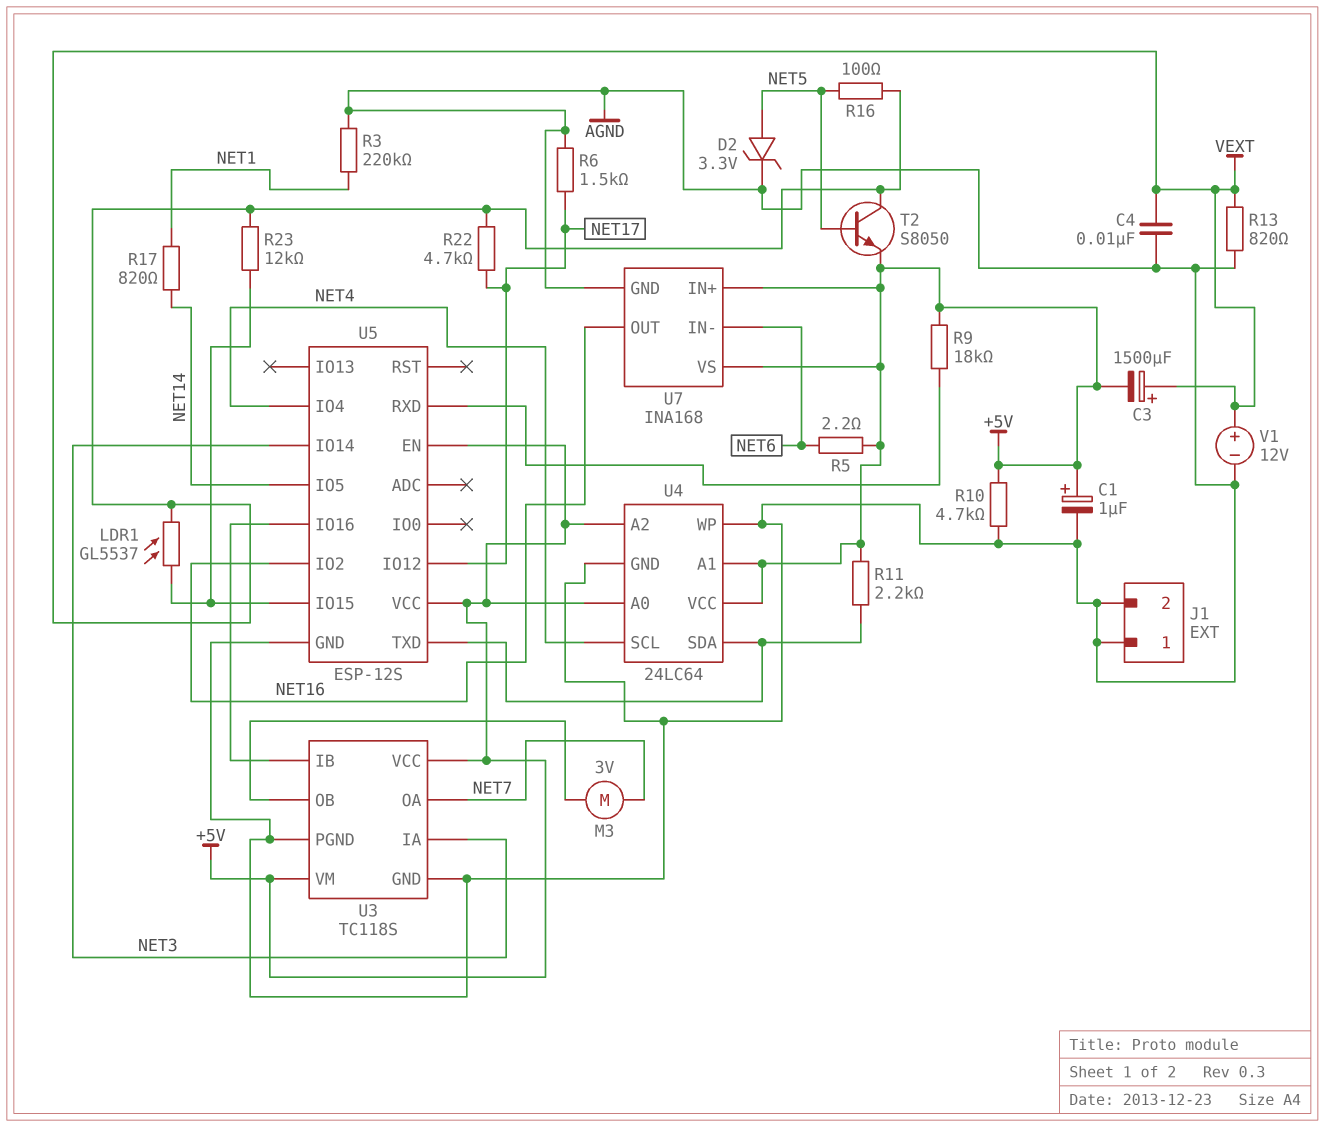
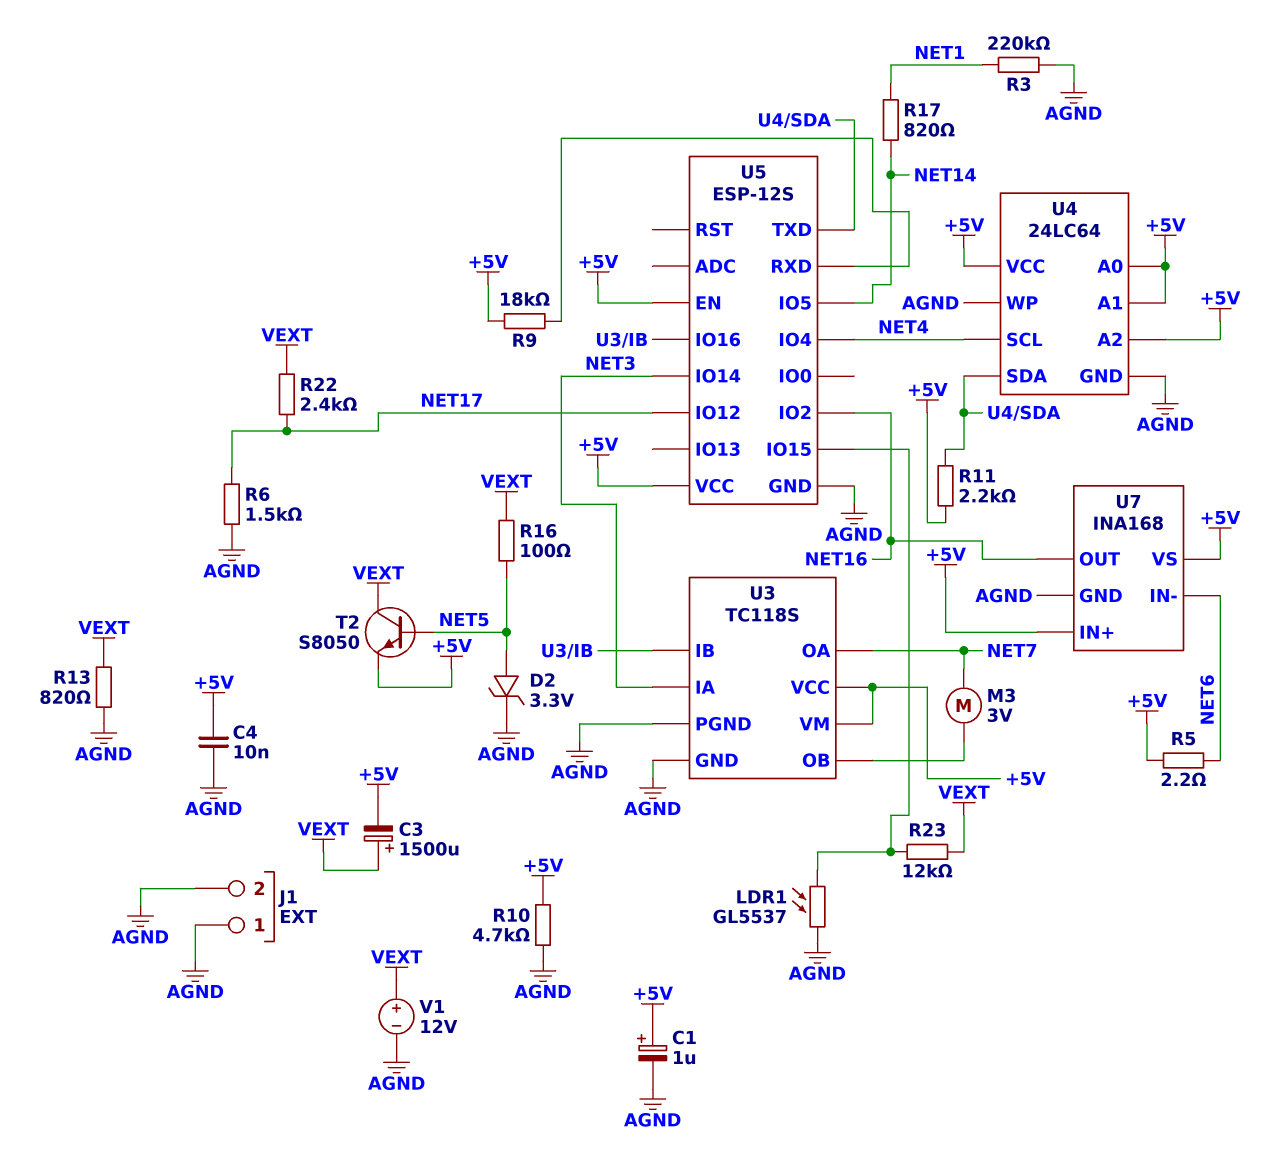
C4: 10nF (AGND, VEXT) -> 10nF (+5V, AGND)
LDR1: GL5537 (U5/IO15, VEXT) -> GL5537 (AGND, U5/IO15)
R22: 4.7k (NET17, VEXT) -> 2.4k (NET17, VEXT)

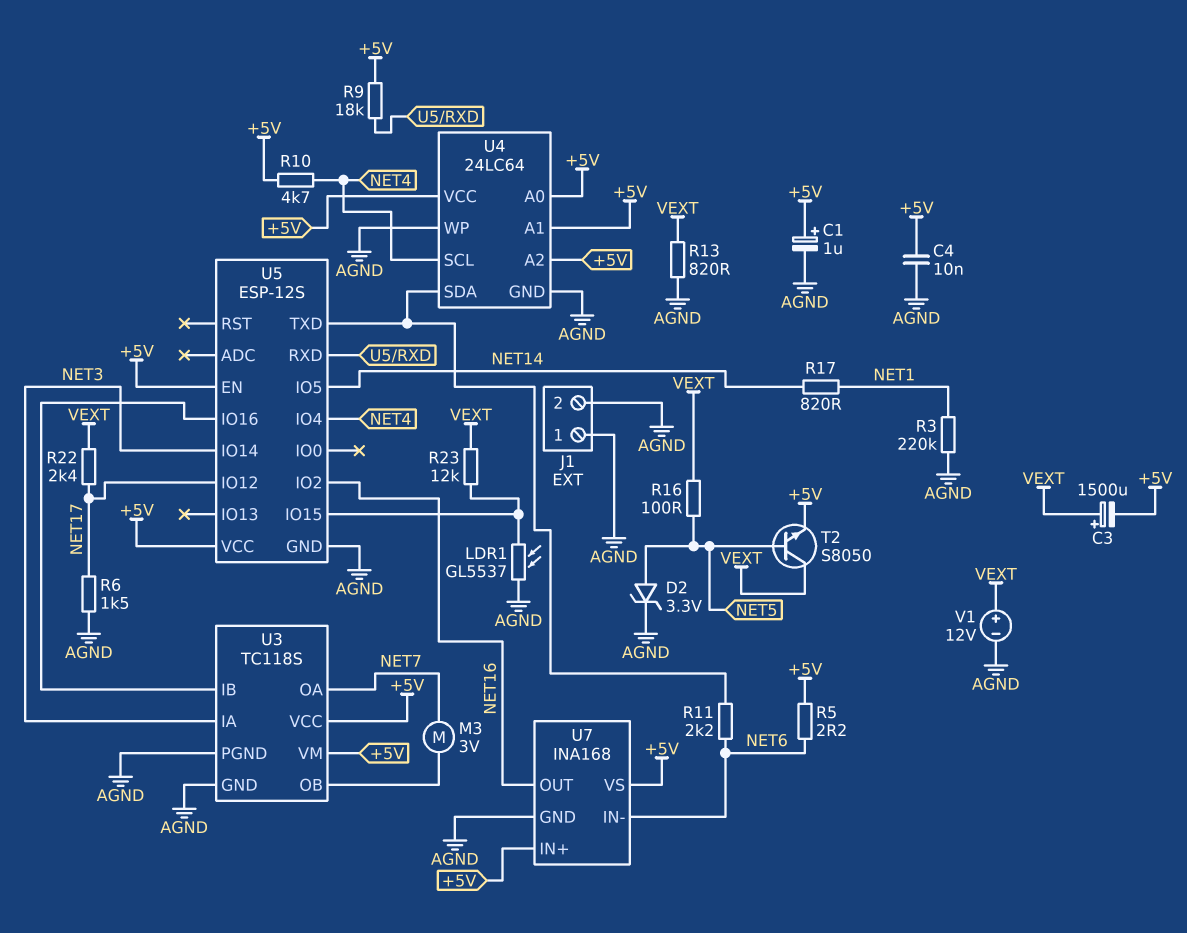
R10: 4.7k (+5V, AGND) -> 4.7k (+5V, NET4)
R11: 2.2k (+5V, U4/SDA) -> 2.2k (NET6, U4/SDA)

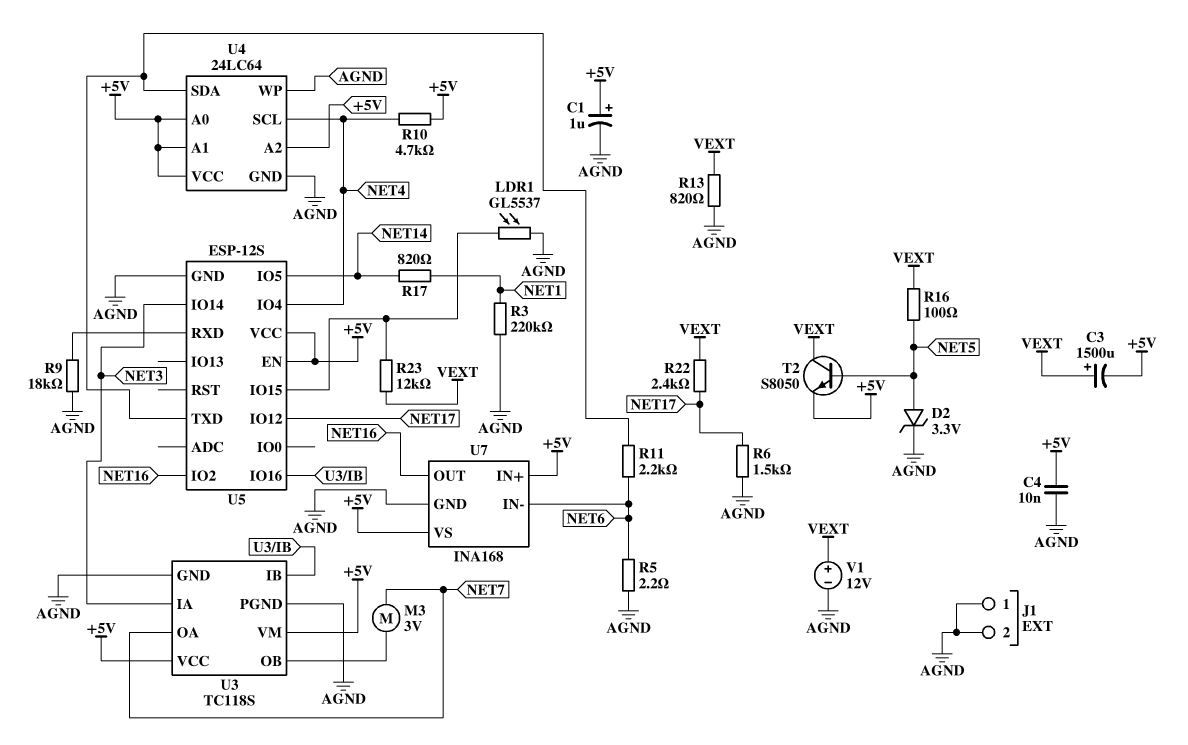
R5: 2.2 (+5V, NET6) -> 2.2 (AGND, NET6)
R9: 18k (+5V, U5/RXD) -> 18k (AGND, U5/RXD)

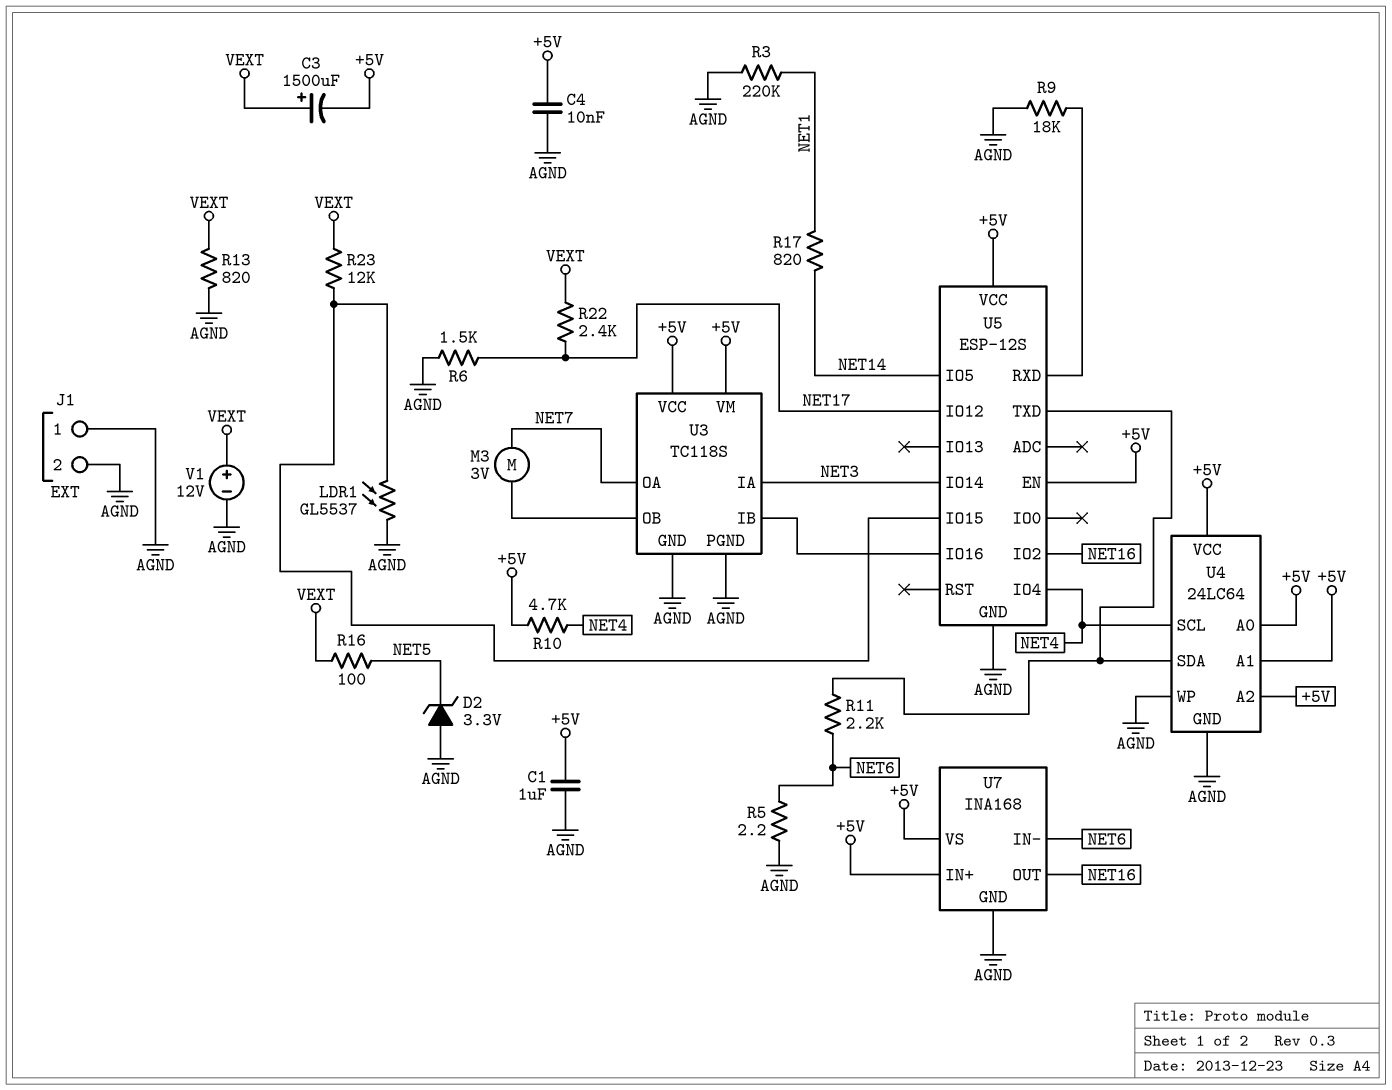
C1: 1uF (plus +5V, minus AGND) -> 1uF (+5V, AGND)
D2: zener 3.3V (A NET5, K AGND) -> zener 3.3V (A AGND, K NET5)
T2: NPN S8050 (B NET5, C VEXT, E +5V) -> none

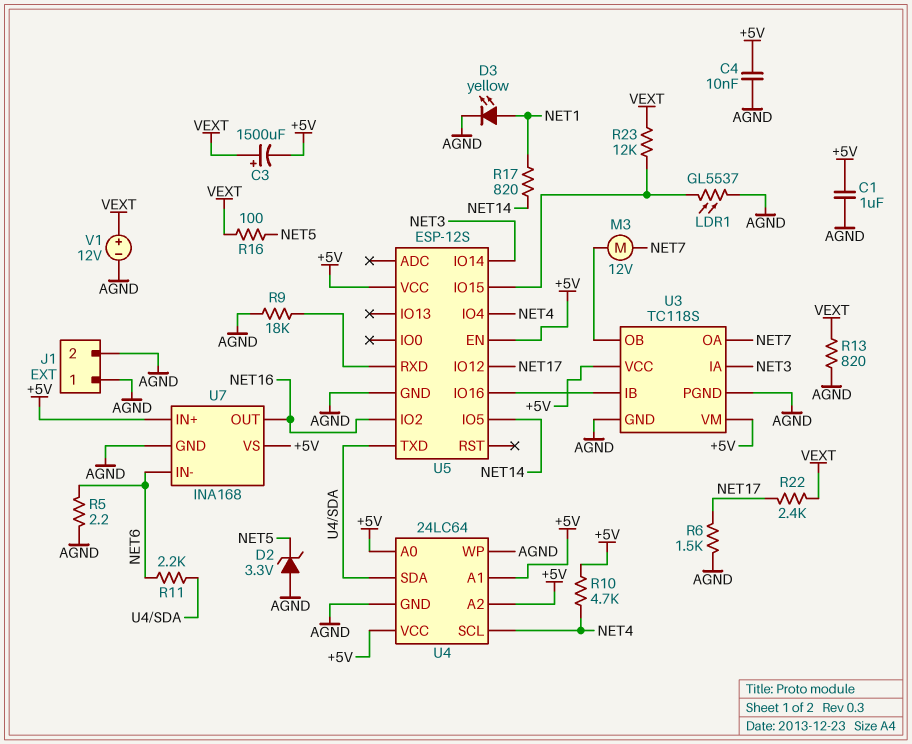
D3: none -> LED yellow (A NET1, K AGND)
M3: motor 3V (NET7, U3/OB) -> motor 12V (NET7, U3/OB)
R3: 220k (AGND, NET1) -> none

